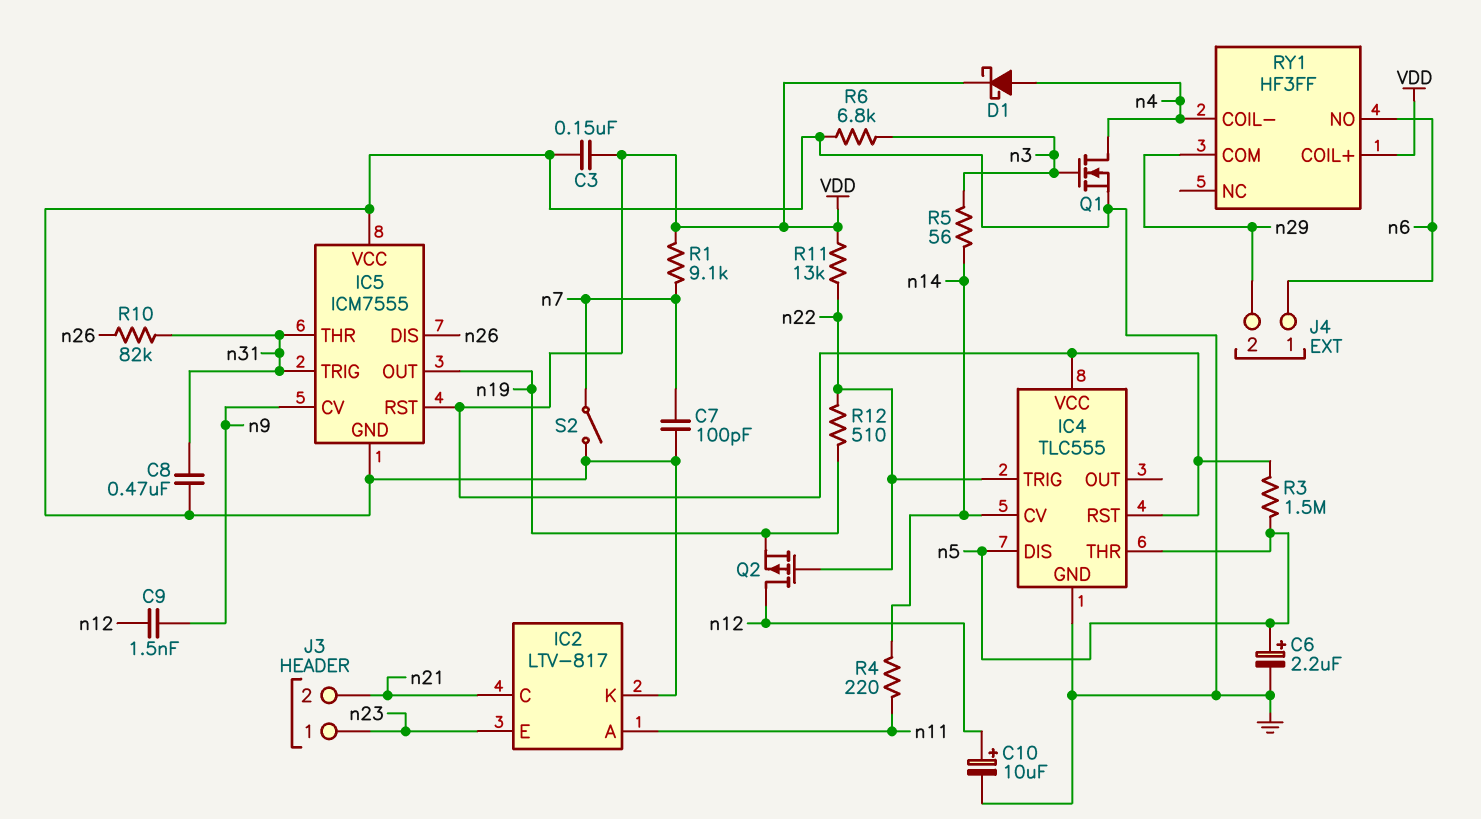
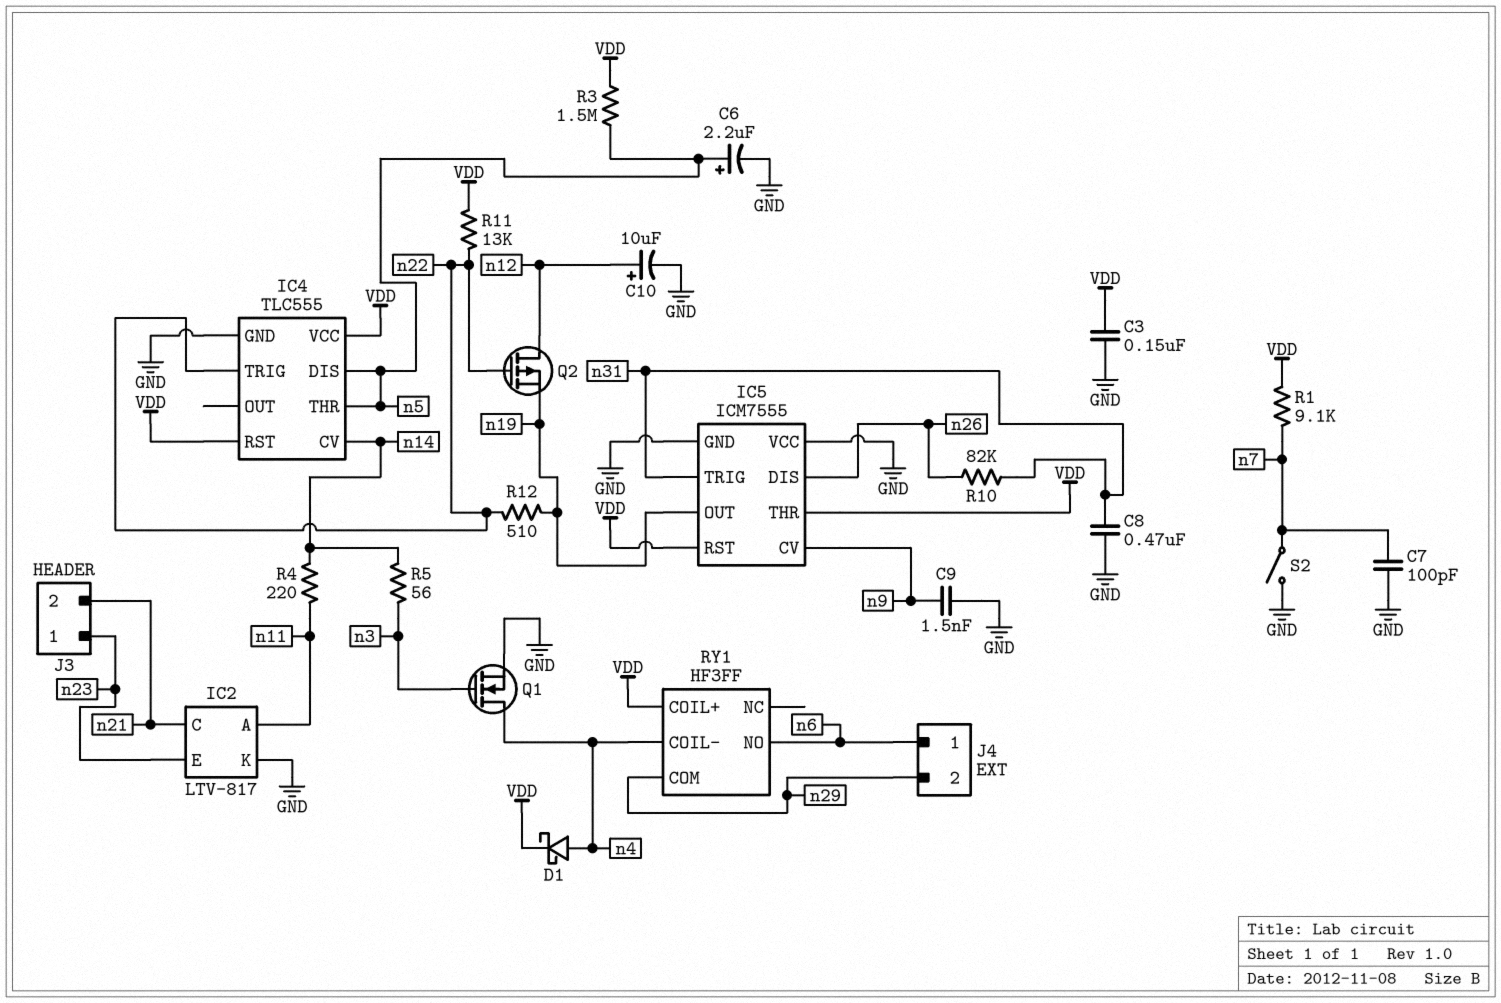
C9: 1.5nF (n9, n12) -> 1.5nF (GND, n9)
IC5 pin THR: n31 -> VDD
R6: 6.8k (GND, n3) -> none

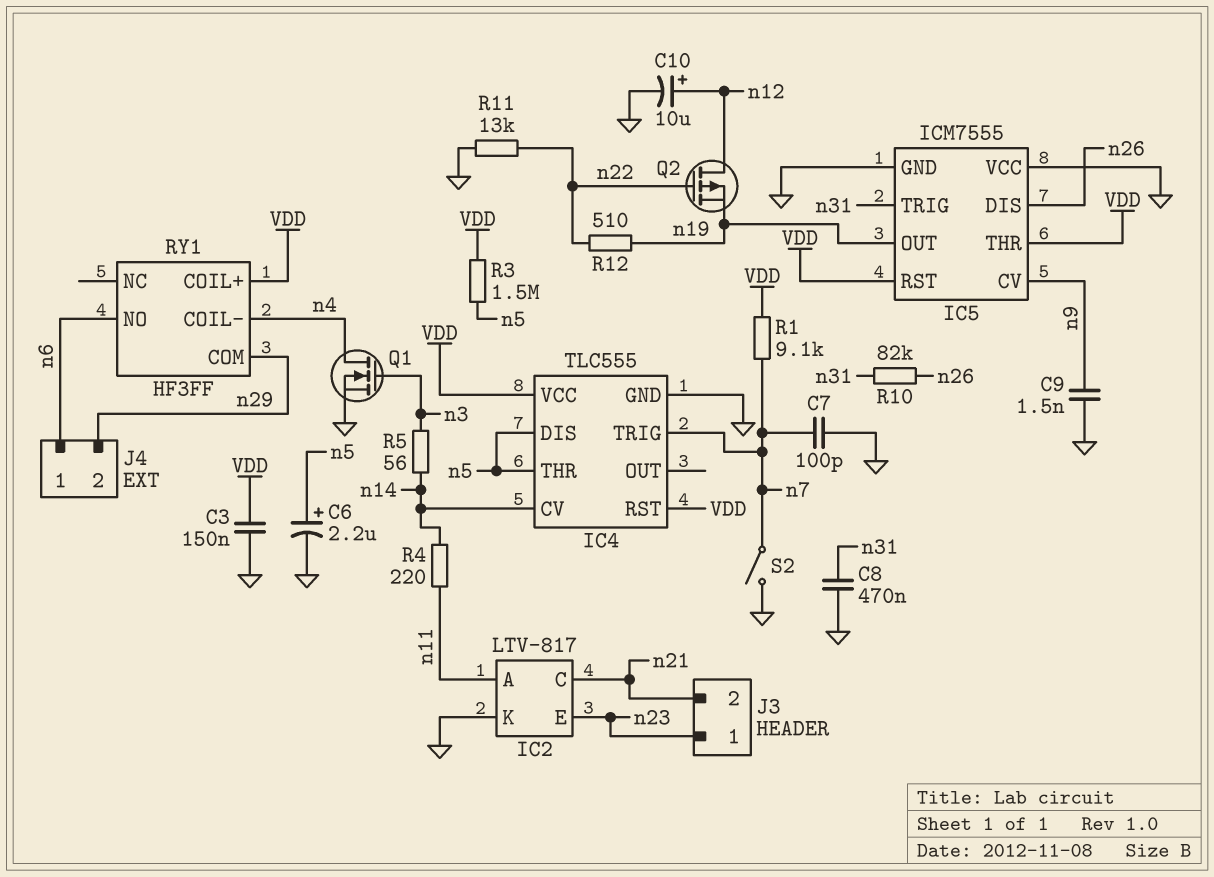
D1: schottky (A n4, K VDD) -> none
IC4 pin TRIG: n22 -> n7
R11: 13k (VDD, n22) -> 13k (GND, n22)

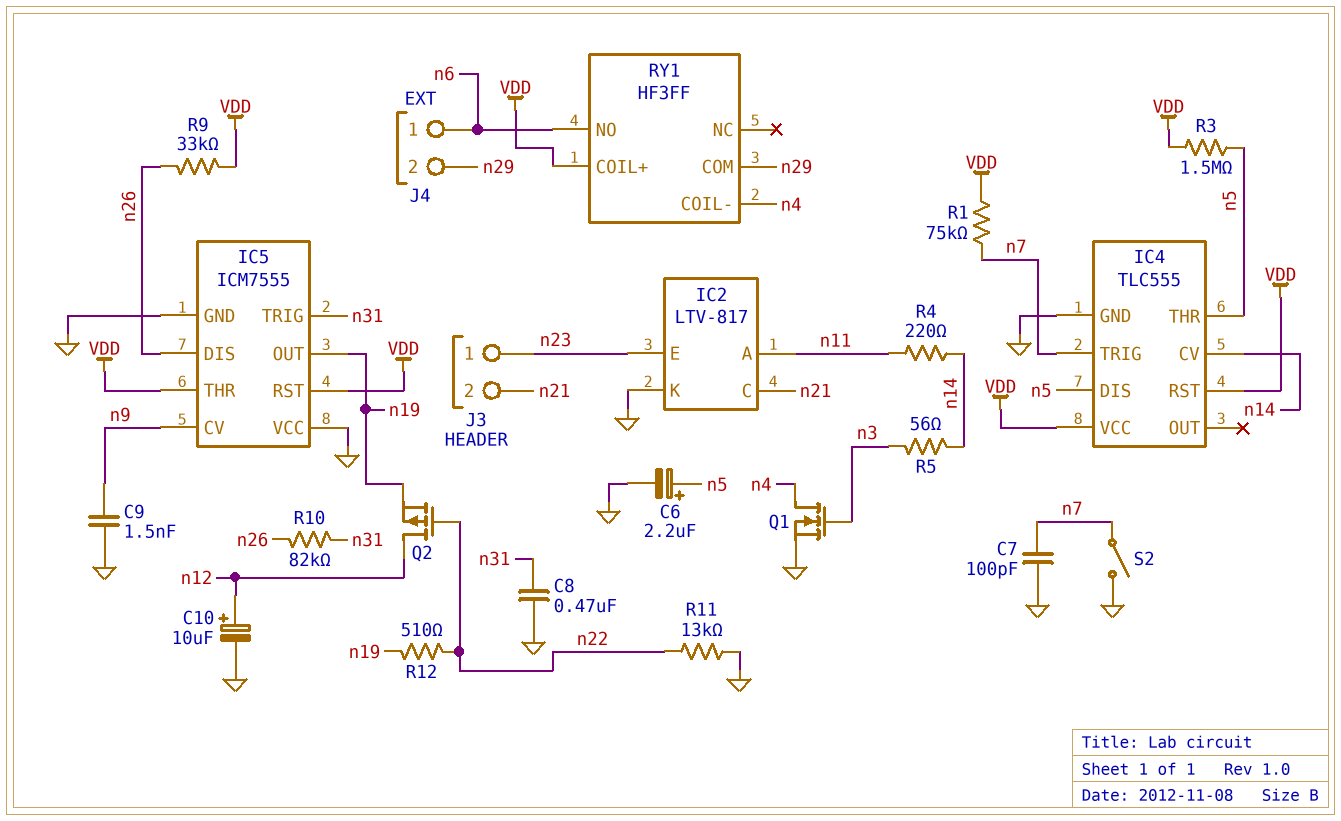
C3: 150nF (GND, VDD) -> none
R1: 9.1k (VDD, n7) -> 75k (VDD, n7)
R9: none -> 33k (VDD, n26)

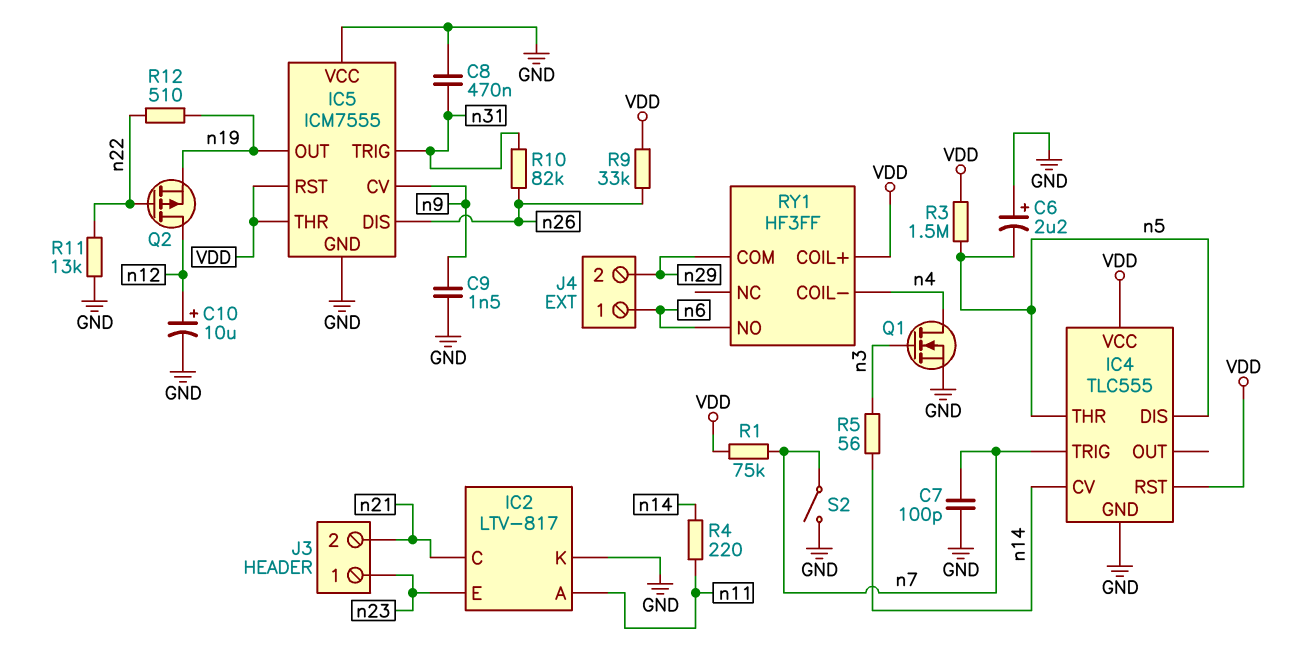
C6: 2.2uF (plus n5, minus GND) -> 2.2uF (plus GND, minus n5)

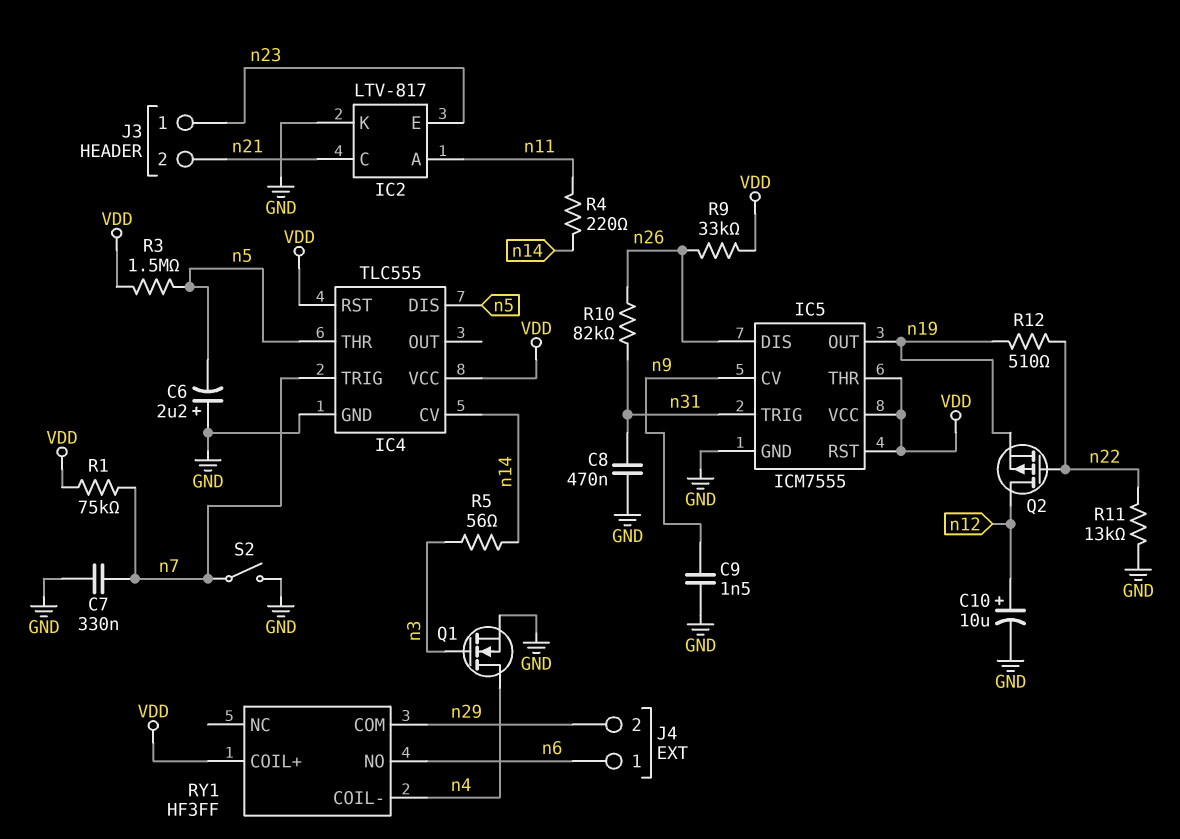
C7: 100pF (GND, n7) -> 330nF (GND, n7)
IC5 pin VCC: GND -> VDD

